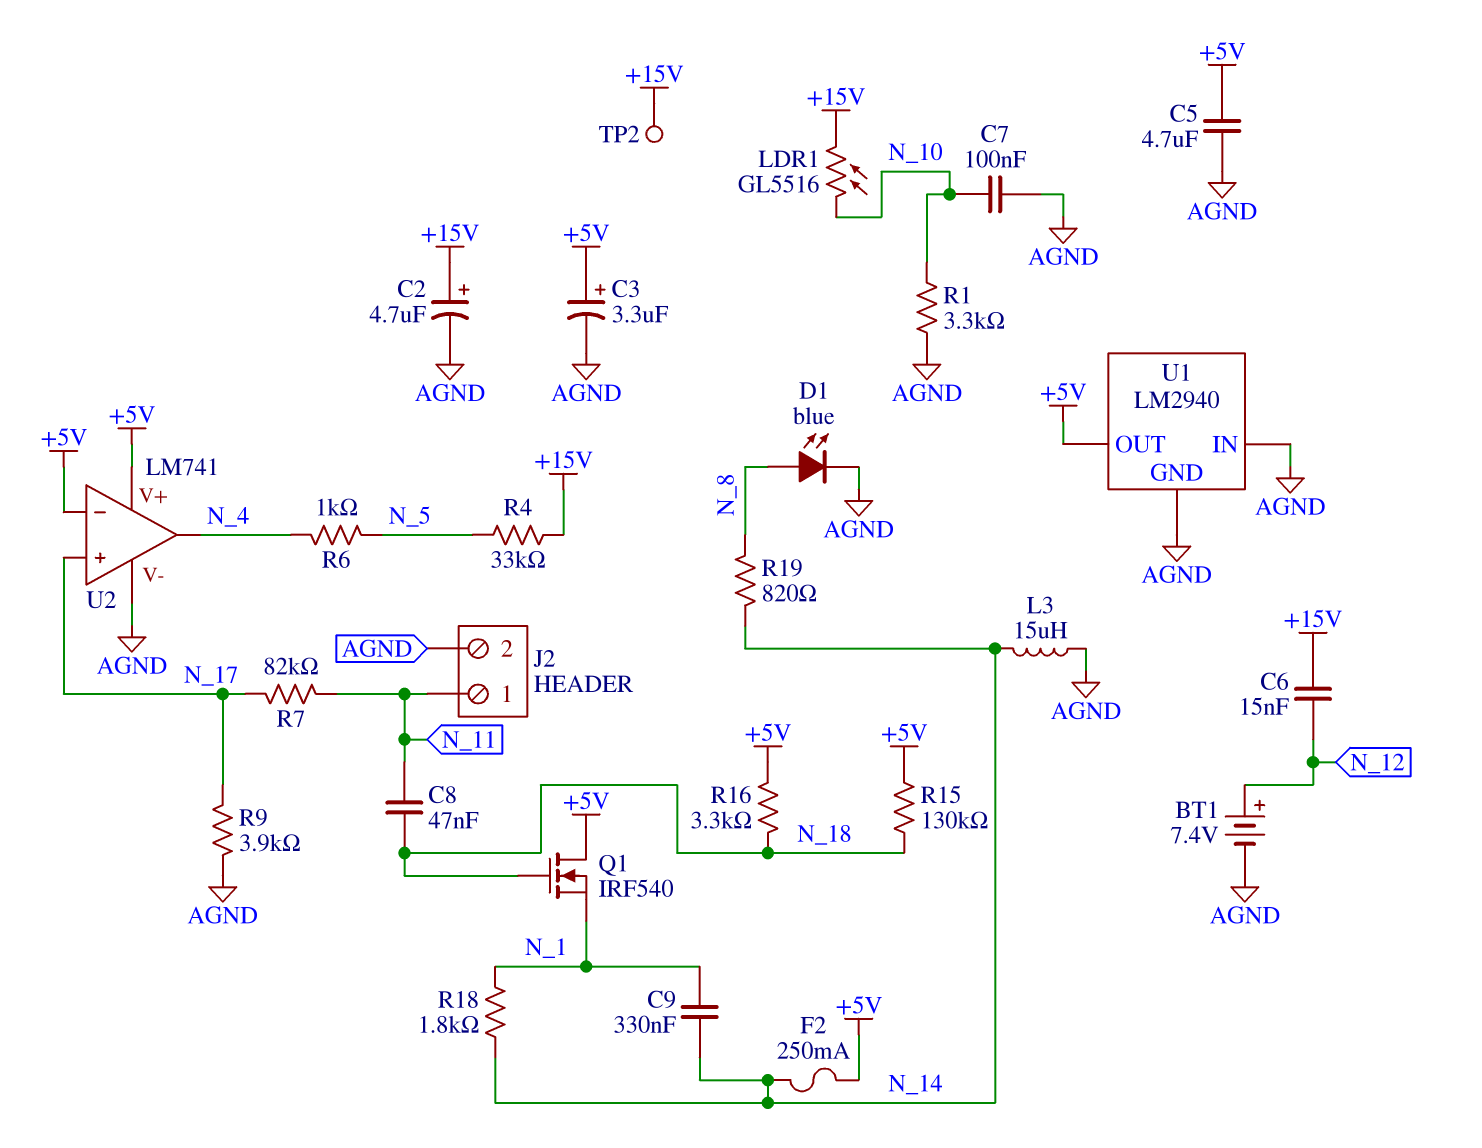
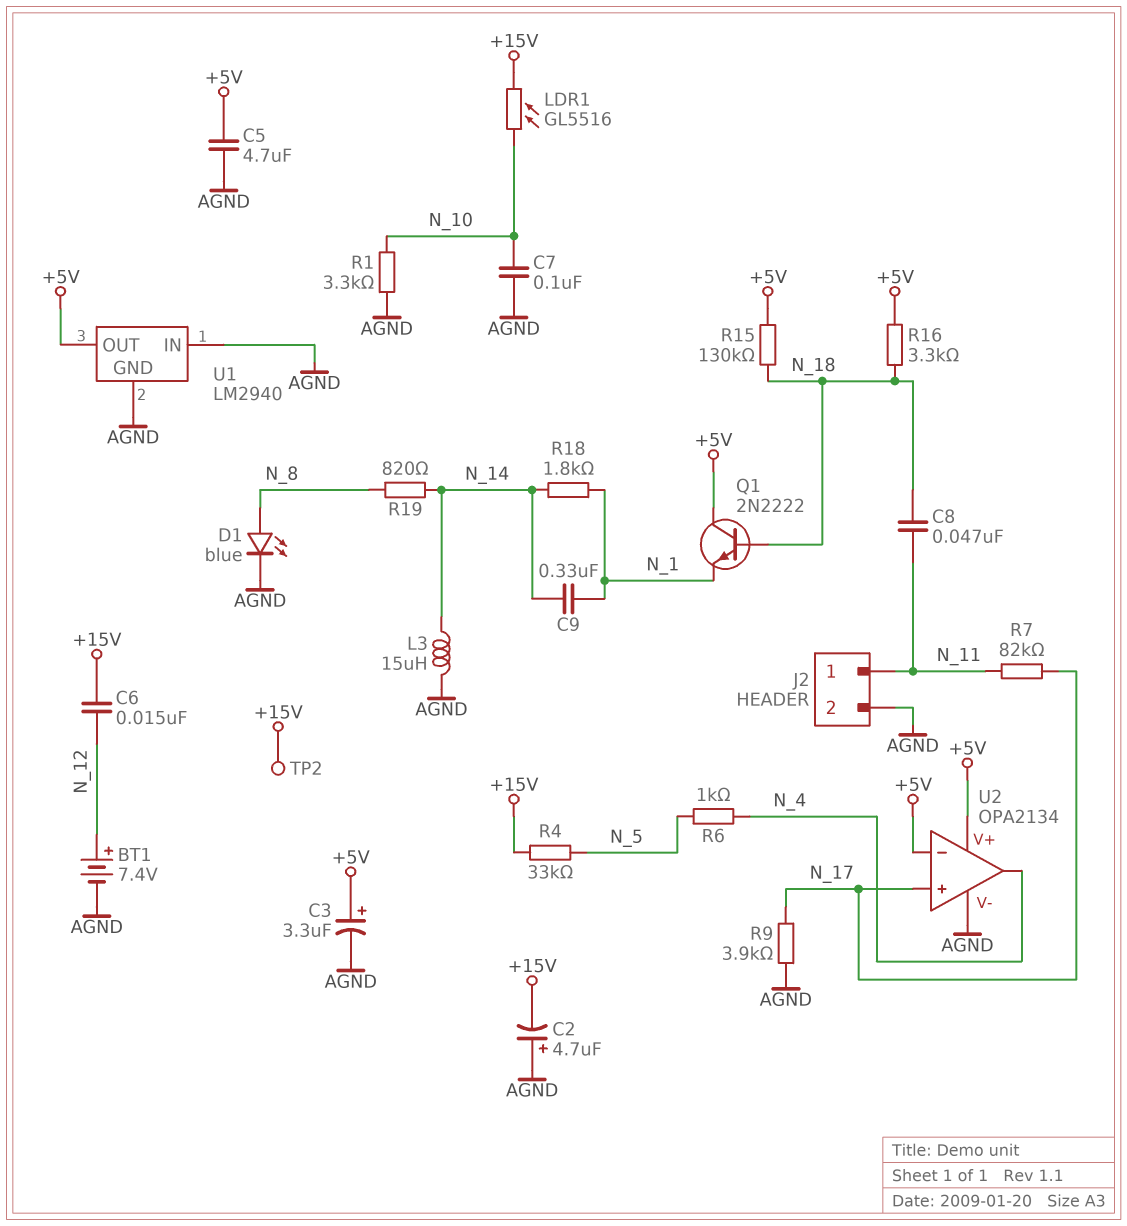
C2: 4.7uF (plus +15V, minus AGND) -> 4.7uF (plus AGND, minus +15V)
F2: 250mA (+5V, N_14) -> none
Q1: NMOS IRF540 (G N_18, D +5V, S N_1) -> NPN 2N2222 (B N_18, C +5V, E N_1)
U2: LM741 -> OPA2134

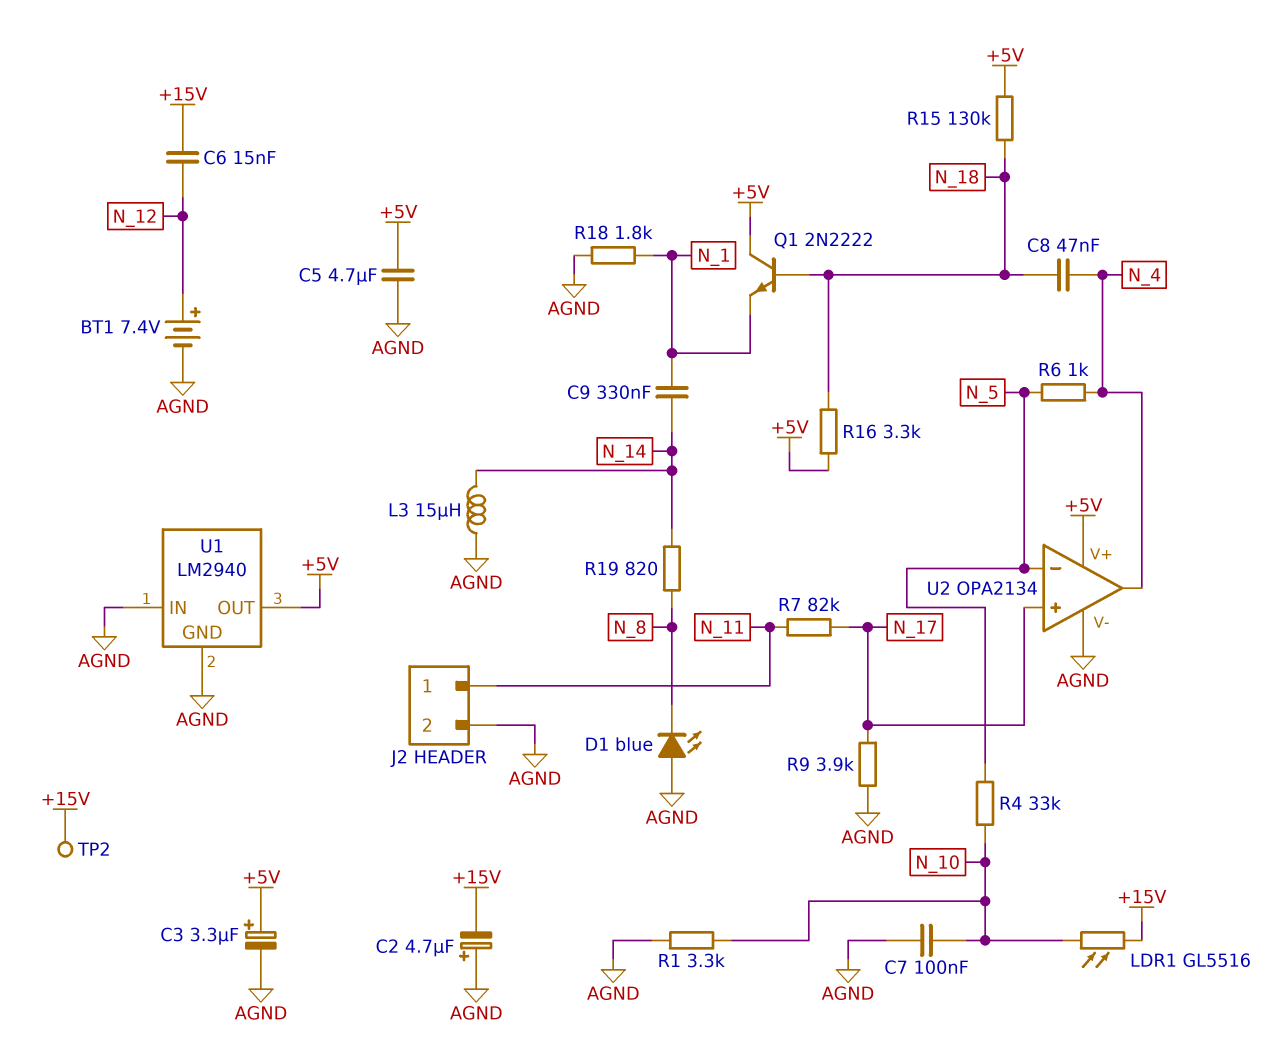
C8: 47nF (N_11, N_18) -> 47nF (N_4, N_18)
D1: LED blue (A N_8, K AGND) -> LED blue (A AGND, K N_8)
R4: 33k (+15V, N_5) -> 33k (N_5, N_10)
R18: 1.8k (N_1, N_14) -> 1.8k (AGND, N_1)
U2 pin in-: +5V -> N_5

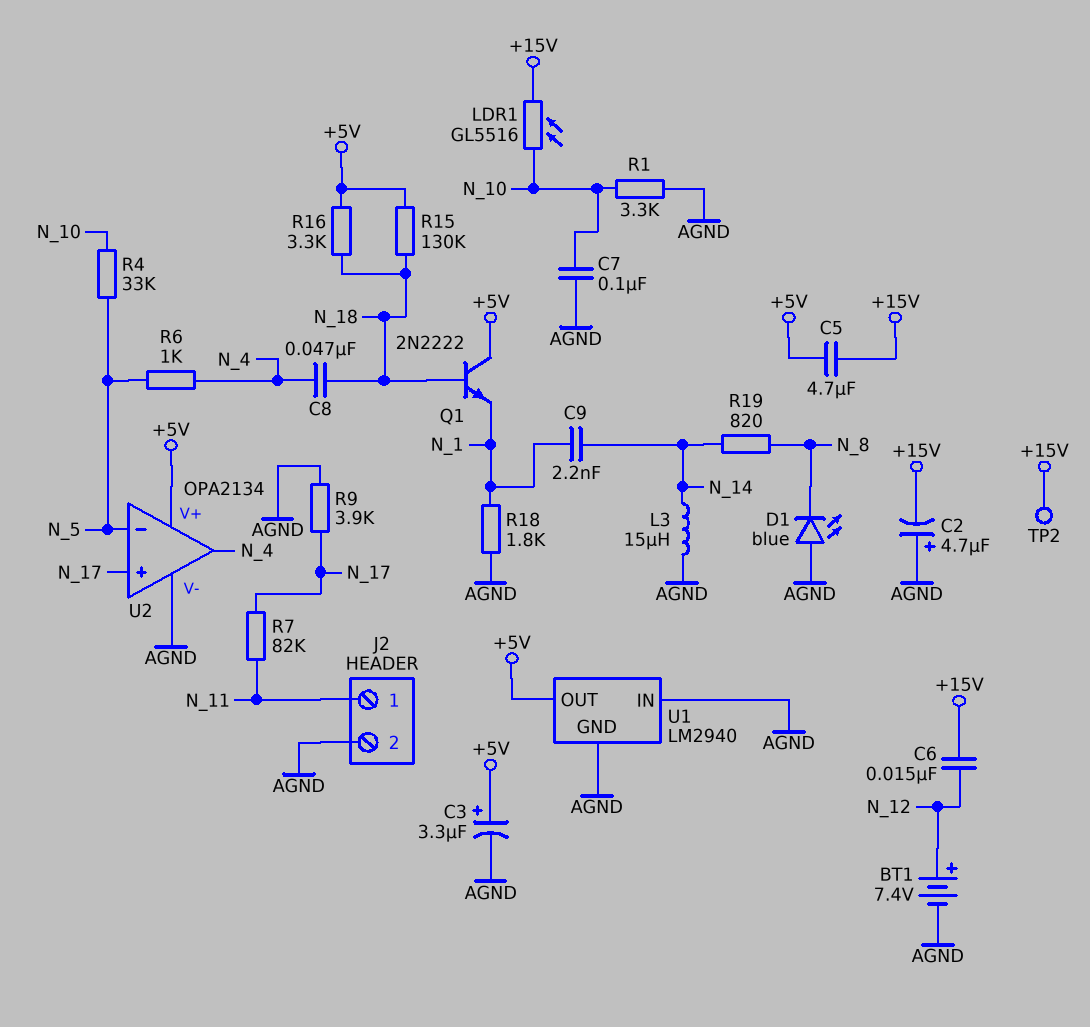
C5: 4.7uF (+5V, AGND) -> 4.7uF (+5V, +15V)
C9: 330nF (N_1, N_14) -> 2.2nF (N_1, N_14)

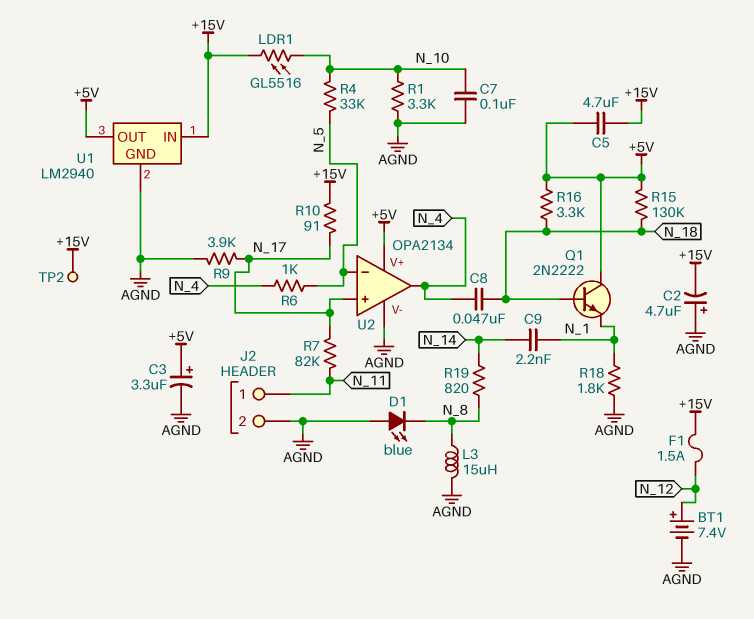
C6: 15nF (+15V, N_12) -> none
F1: none -> 1.5A (+15V, N_12)
L3: 15uH (AGND, N_14) -> 15uH (AGND, N_8)
R10: none -> 91 (+15V, N_17)
U1 pin IN: AGND -> +15V

